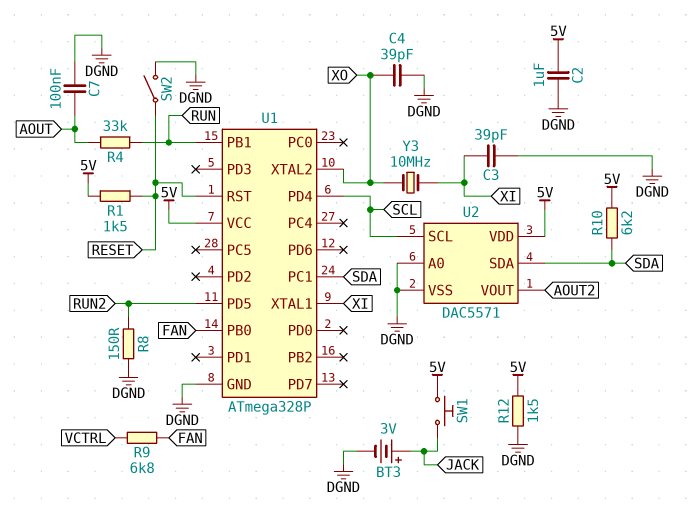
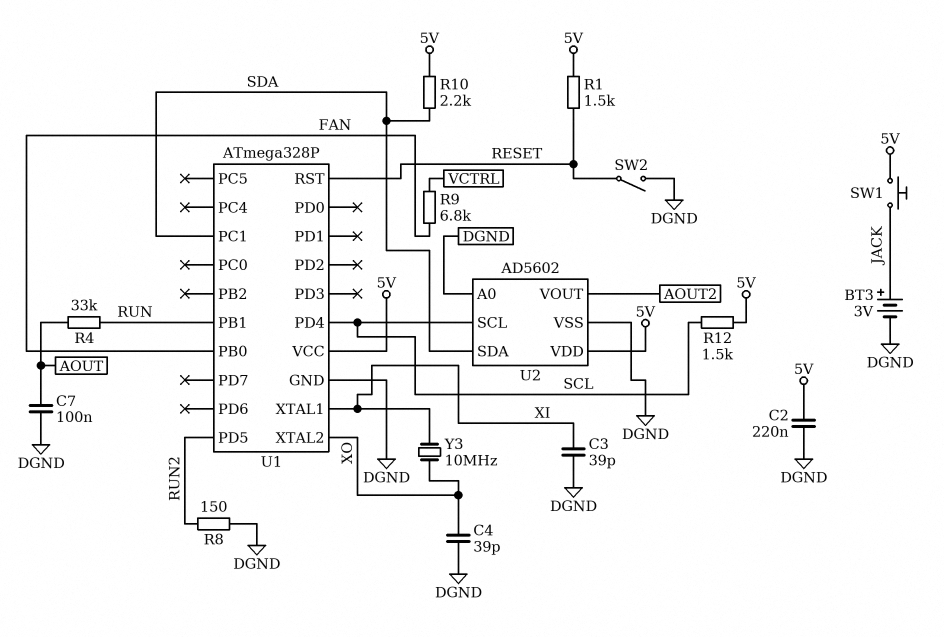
C2: 1uF (5V, DGND) -> 220nF (5V, DGND)
R10: 6.2k (5V, SDA) -> 2.2k (5V, SDA)
R12: 1.5k (5V, DGND) -> 1.5k (5V, SCL)
U2: DAC5571 -> AD5602

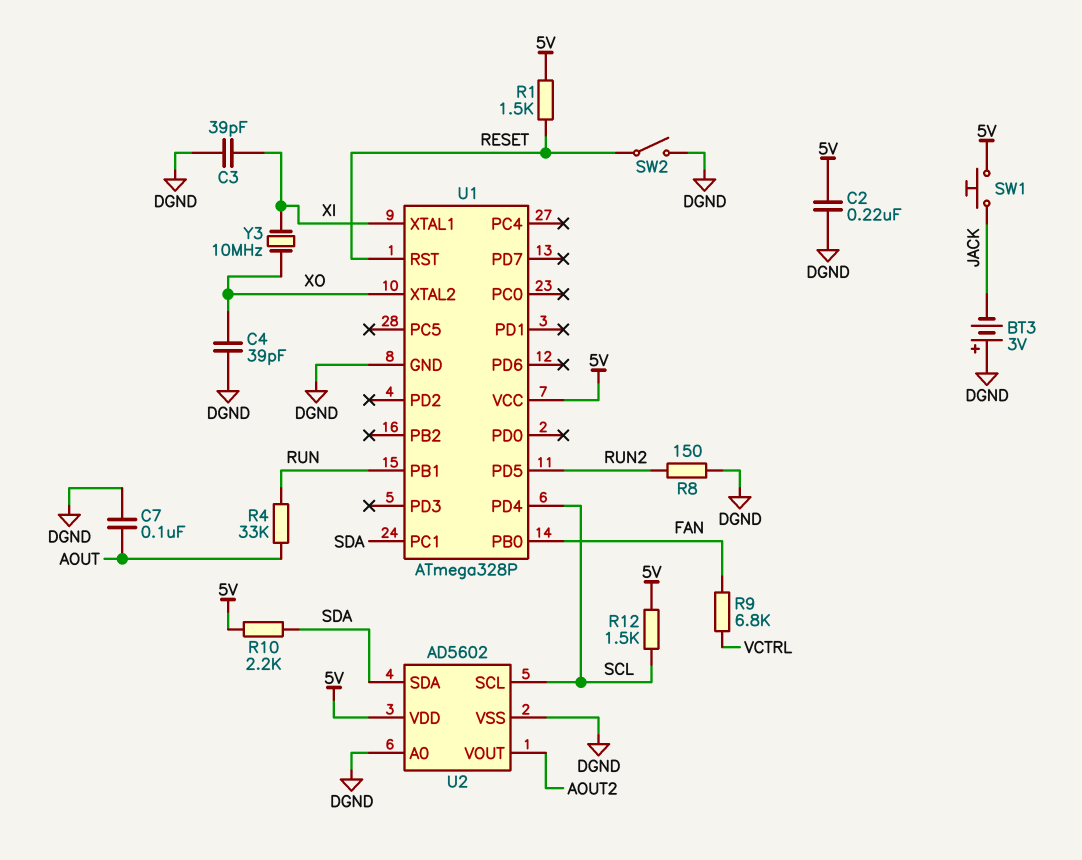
BT3: 3V (plus JACK, minus DGND) -> 3V (plus DGND, minus JACK)

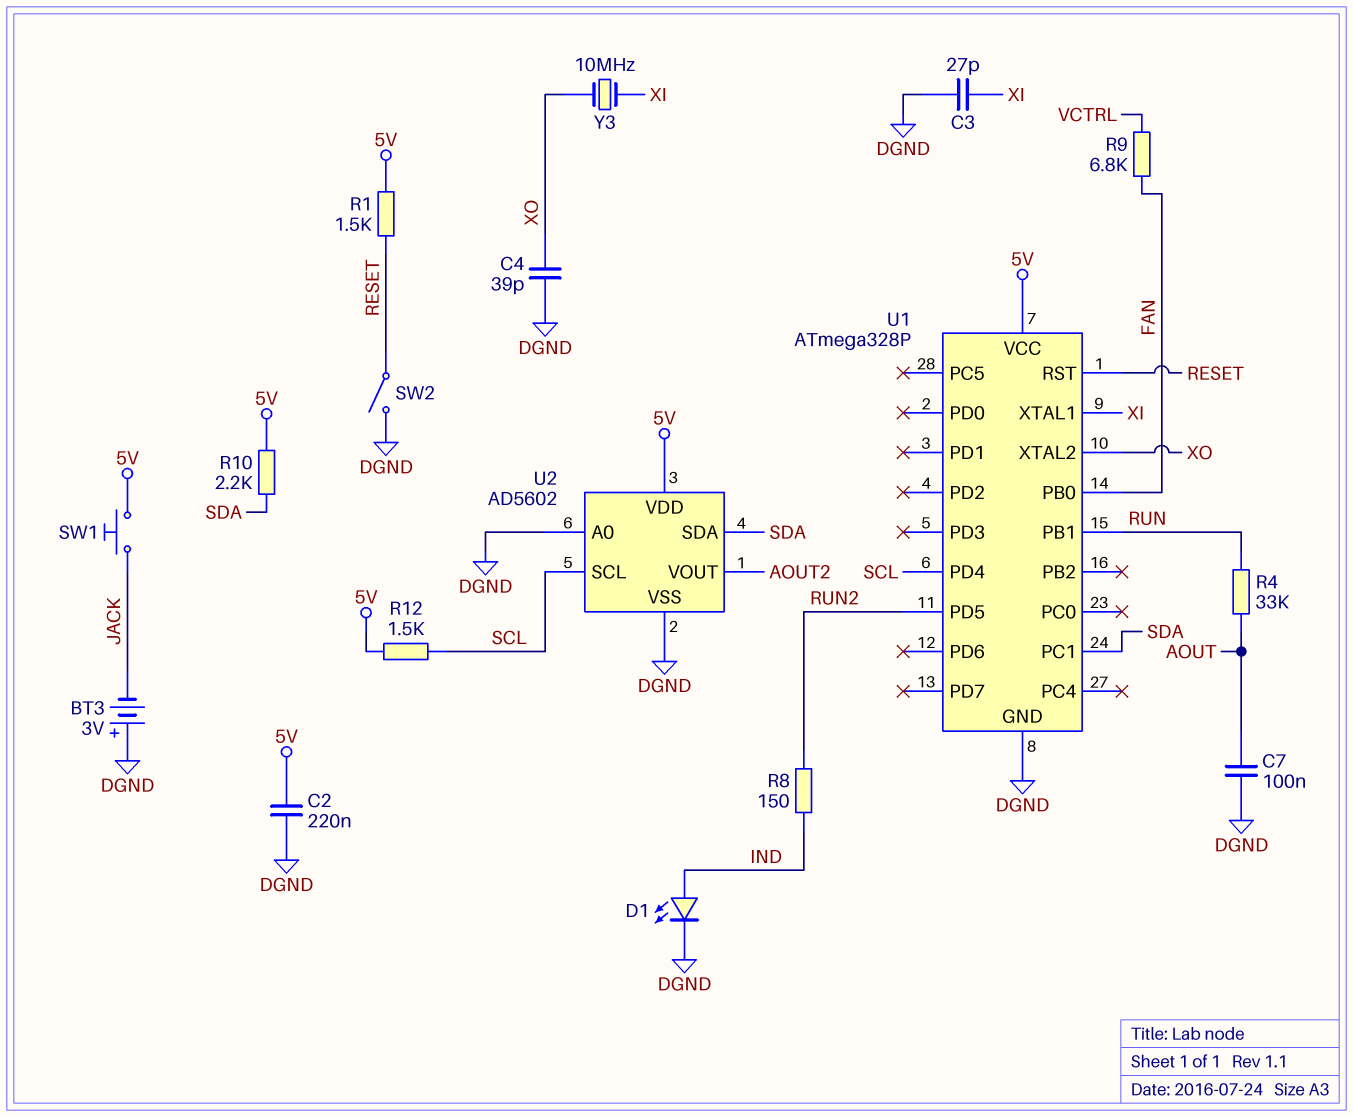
C3: 39pF (DGND, XI) -> 27pF (DGND, XI)
D1: none -> LED (A IND, K DGND)
R8: 150 (DGND, RUN2) -> 150 (IND, RUN2)

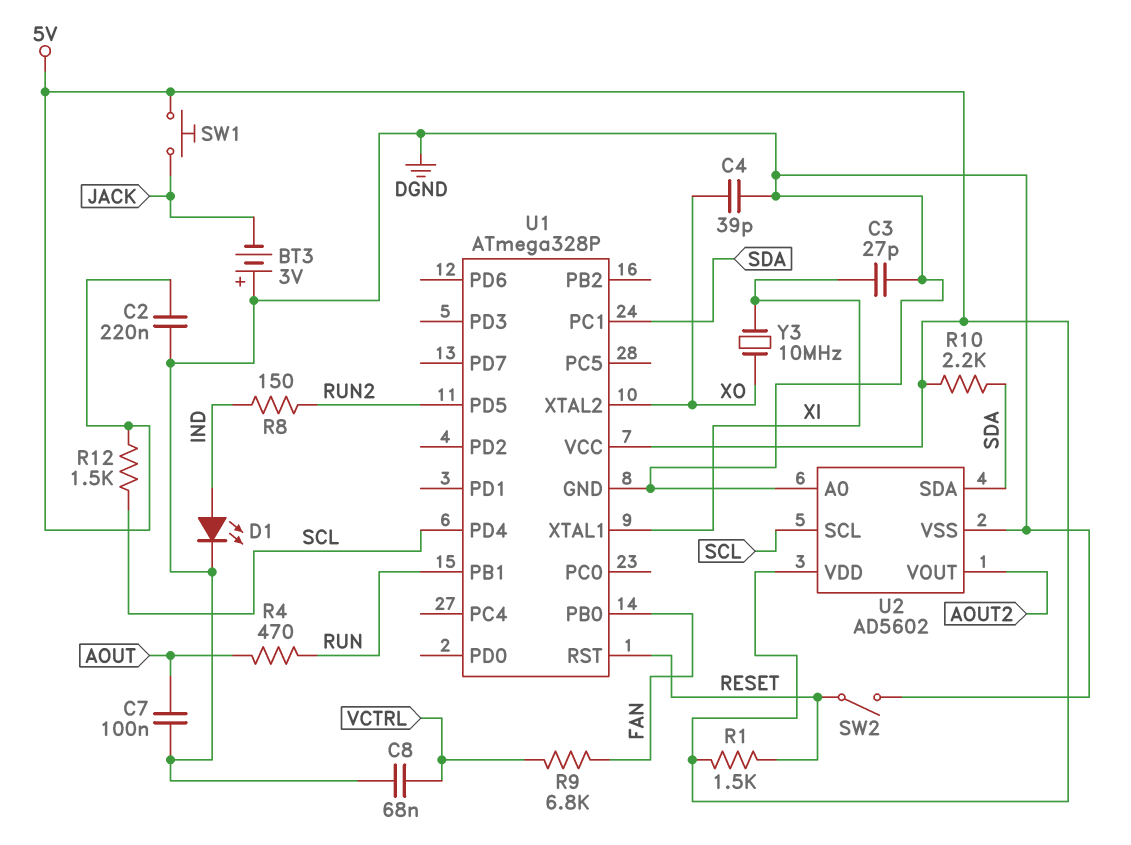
C8: none -> 68nF (DGND, VCTRL)
R4: 33k (AOUT, RUN) -> 470 (AOUT, RUN)

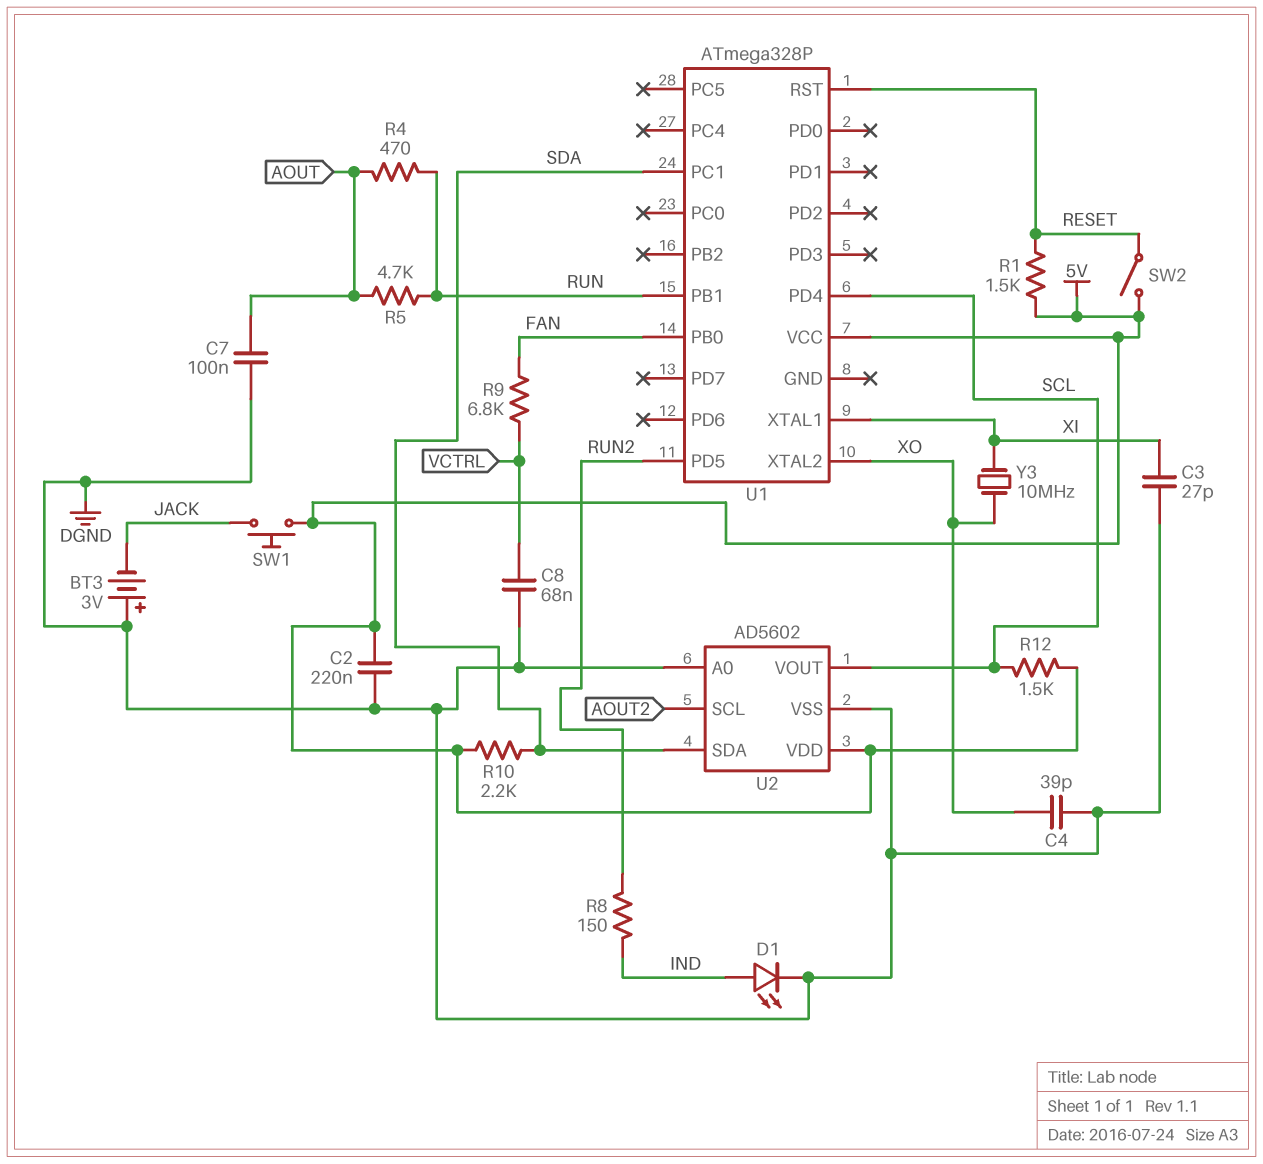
R5: none -> 4.7k (AOUT, RUN)
SW2: switch (DGND, RESET) -> switch (5V, RESET)
U1 pin GND: DGND -> none
U2 pin SCL: SCL -> AOUT2
U2 pin VOUT: AOUT2 -> SCL

